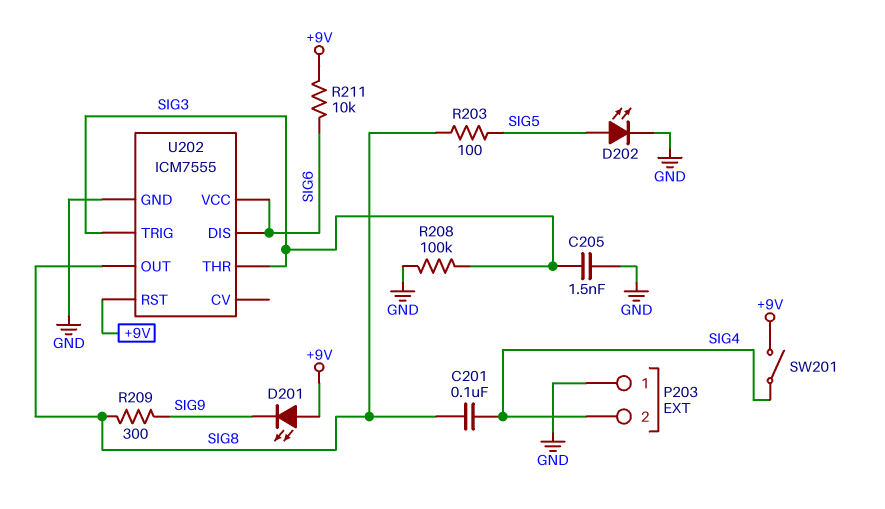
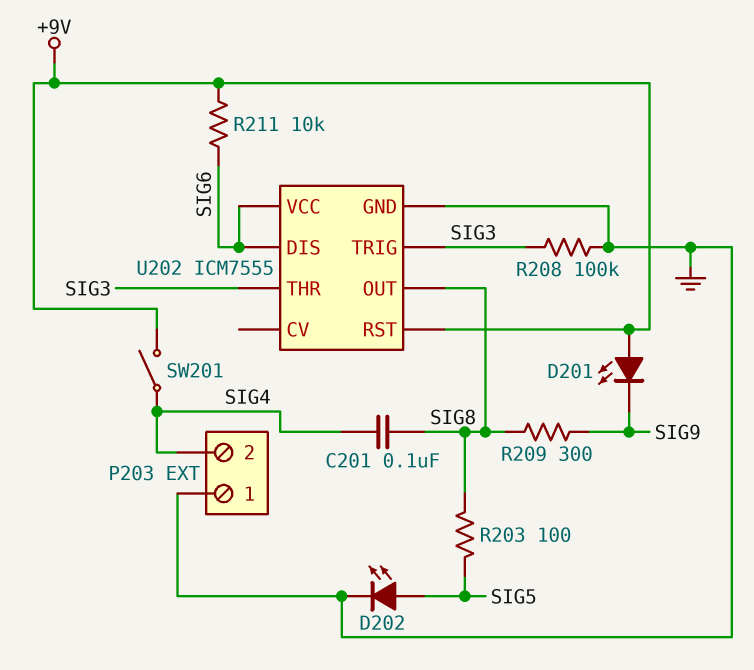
C205: 1.5nF (GND, SIG3) -> none

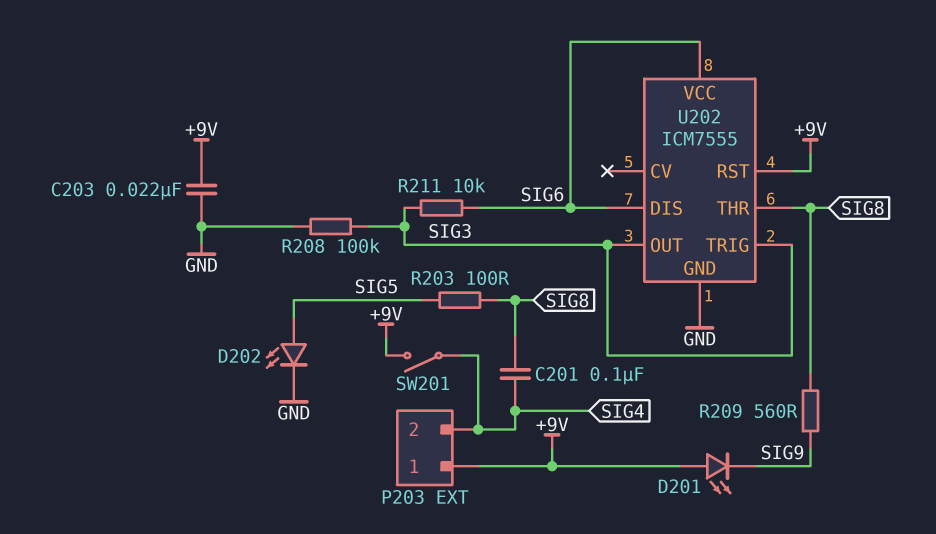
C203: none -> 22nF (+9V, GND)
P203 pin 1: GND -> +9V
R209: 300 (SIG8, SIG9) -> 560 (SIG8, SIG9)
R211: 10k (+9V, SIG6) -> 10k (SIG3, SIG6)
U202 pin OUT: SIG8 -> SIG3
U202 pin THR: SIG3 -> SIG8

